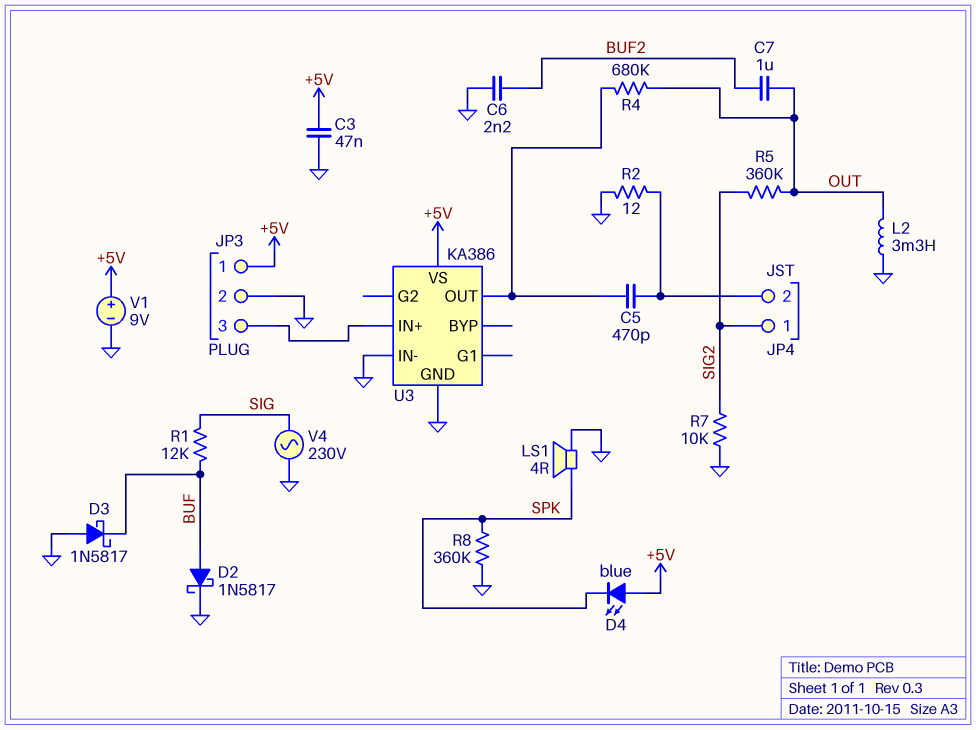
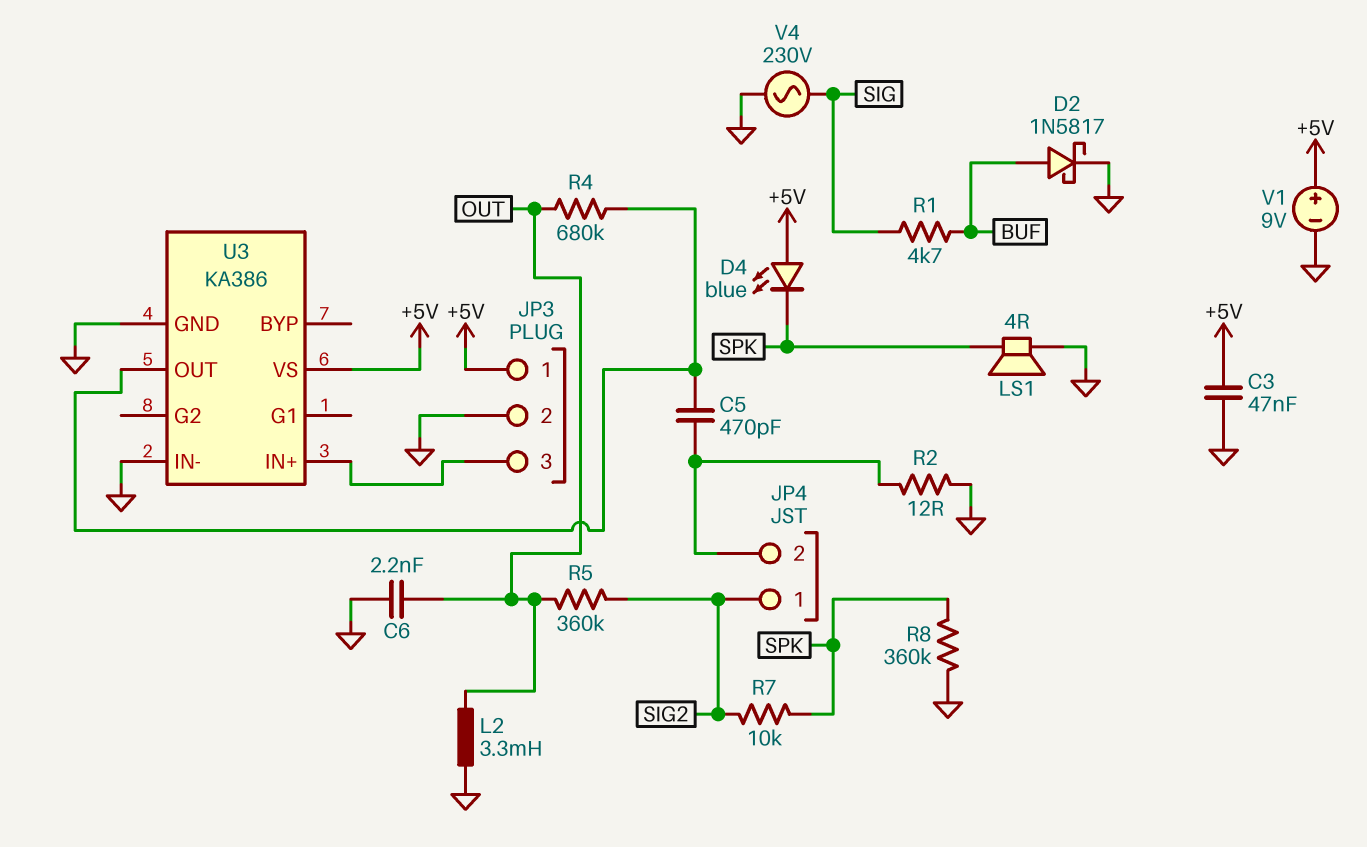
C6: 2.2nF (BUF2, GND) -> 2.2nF (GND, OUT)
C7: 1uF (BUF2, OUT) -> none
D3: schottky 1N5817 (A GND, K BUF) -> none
R1: 12k (BUF, SIG) -> 4.7k (BUF, SIG)
R7: 10k (GND, SIG2) -> 10k (SIG2, SPK)

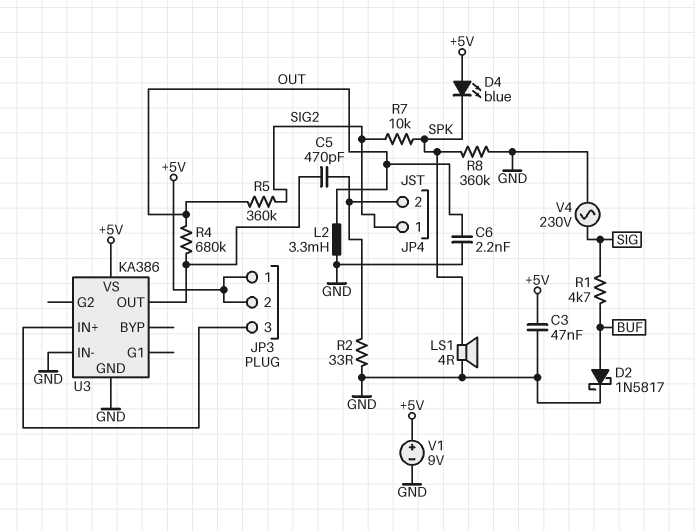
JP3 pin 2: GND -> +5V
R2: 12 (GND, JP4/2) -> 33 (GND, JP4/2)

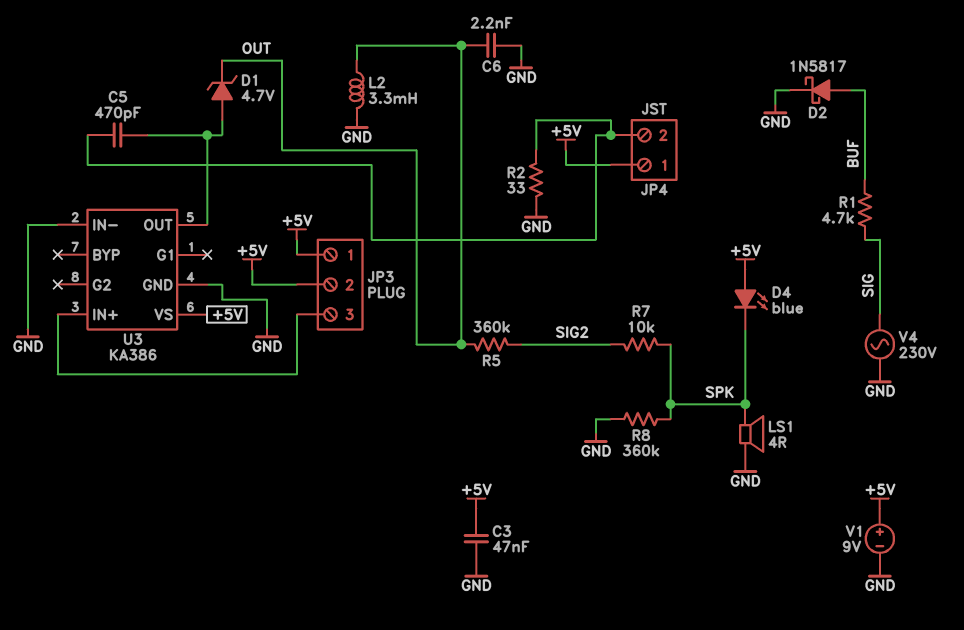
D1: none -> zener 4.7V (A U3/OUT, K OUT)
JP4 pin 1: SIG2 -> +5V
R4: 680k (OUT, U3/OUT) -> none

